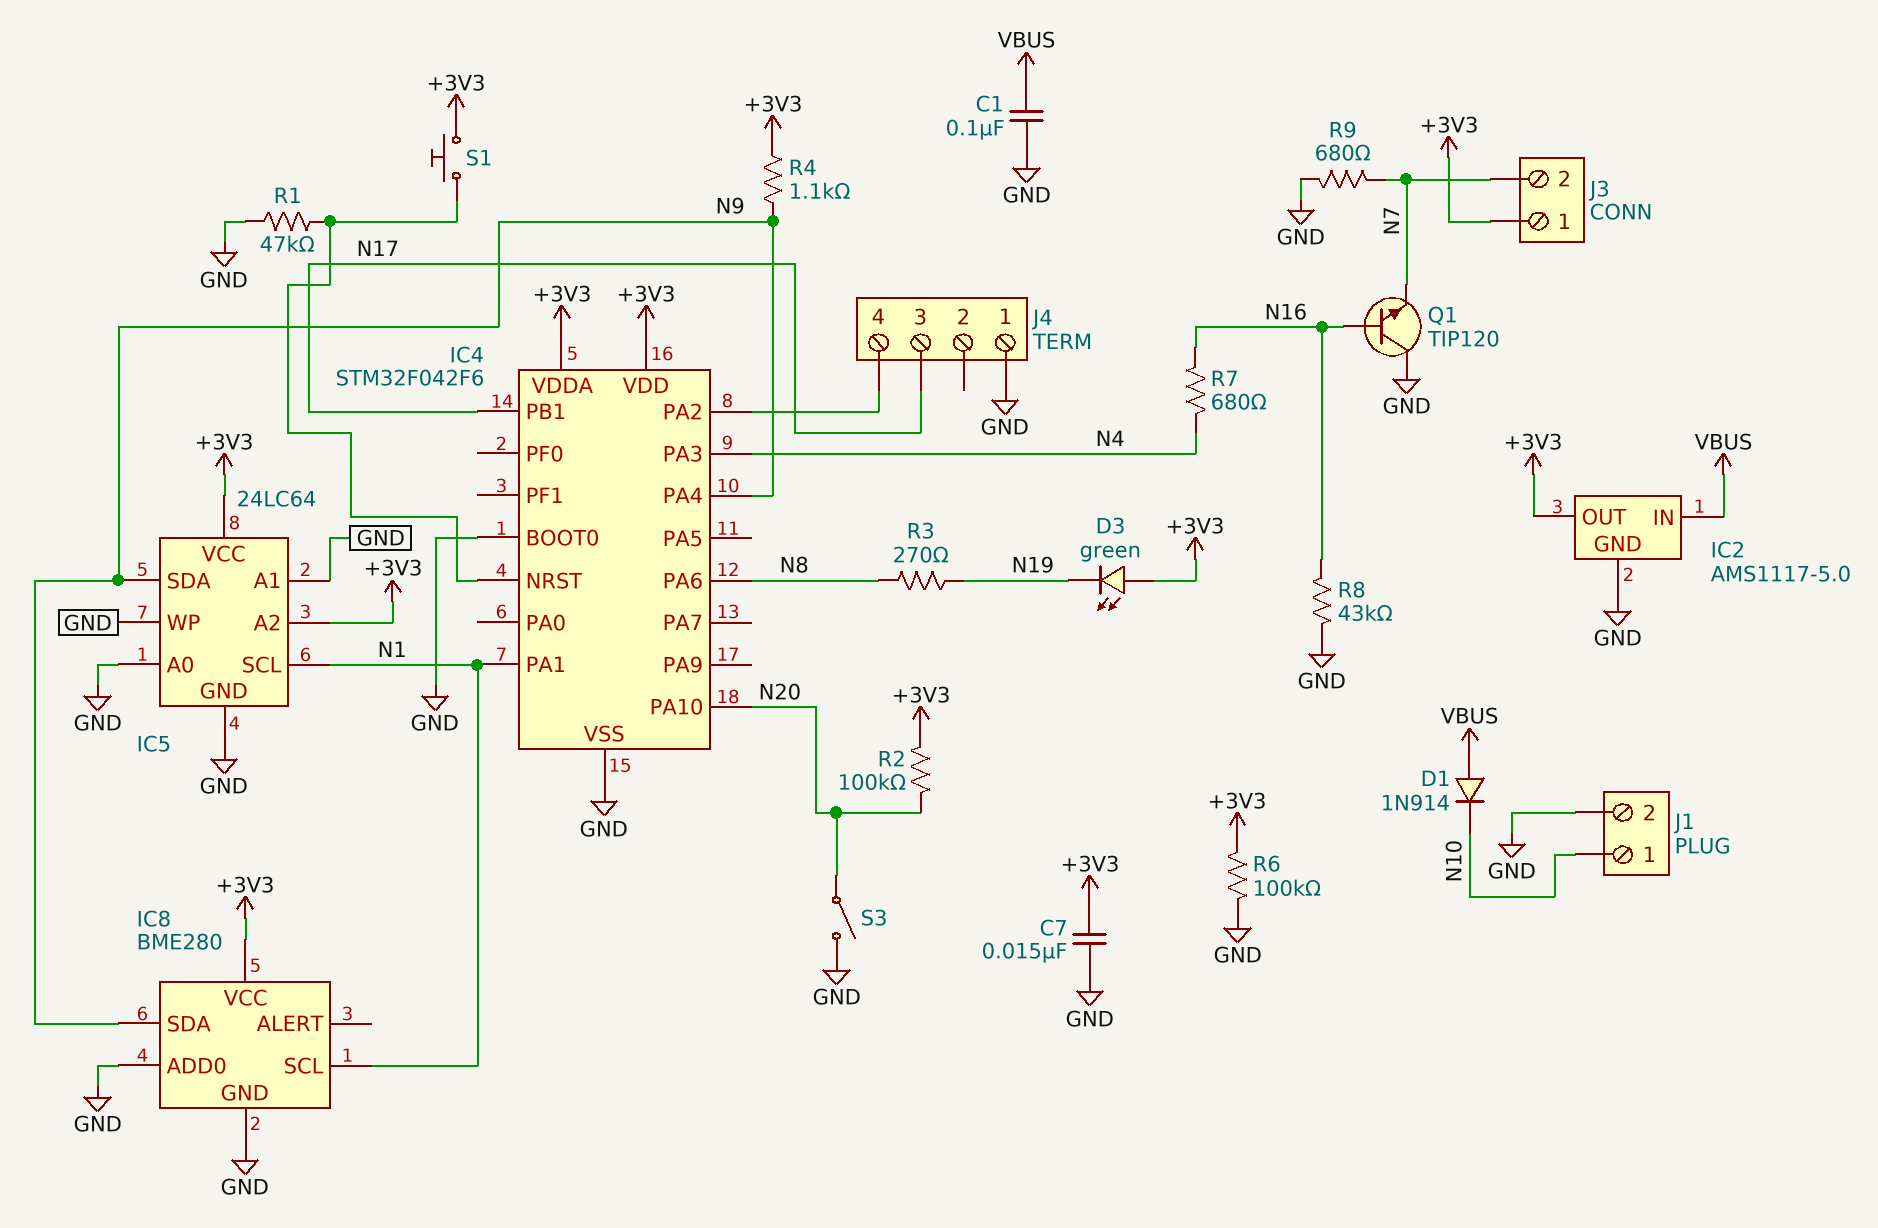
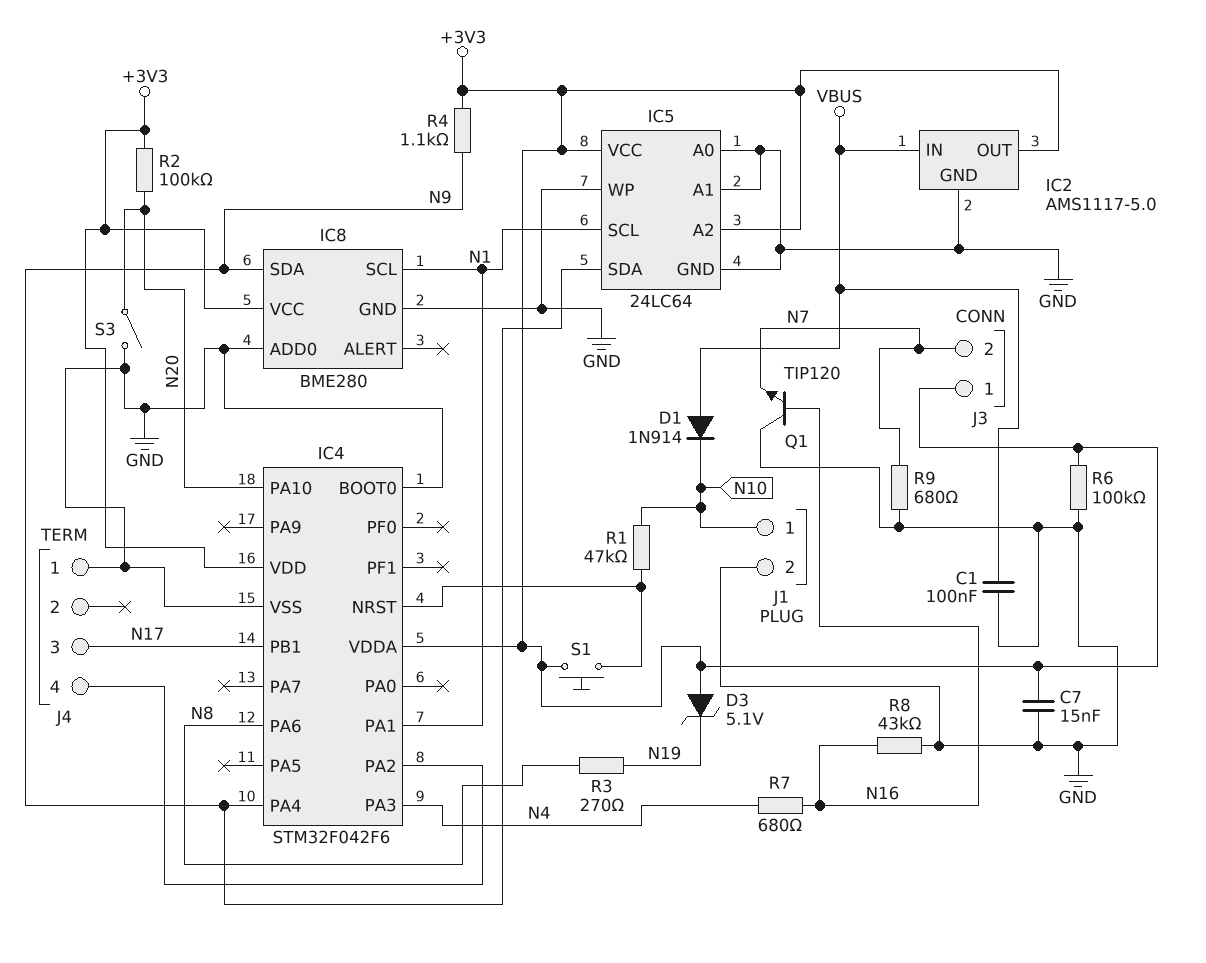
D3: LED green (A +3V3, K N19) -> zener 5.1V (A +3V3, K N19)
R1: 47k (GND, IC4/NRST) -> 47k (IC4/NRST, N10)

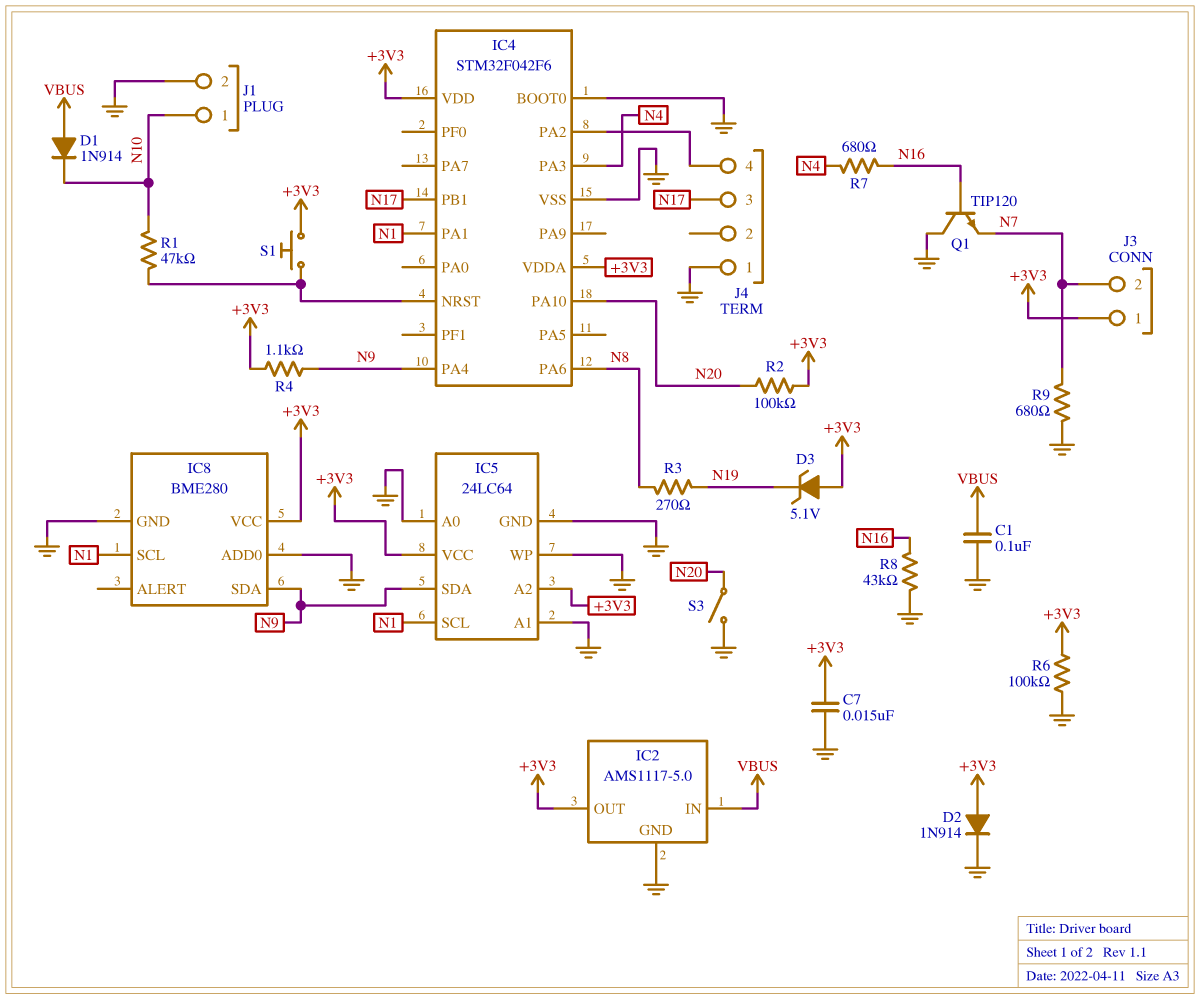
D2: none -> diode 1N914 (A +3V3, K GND)

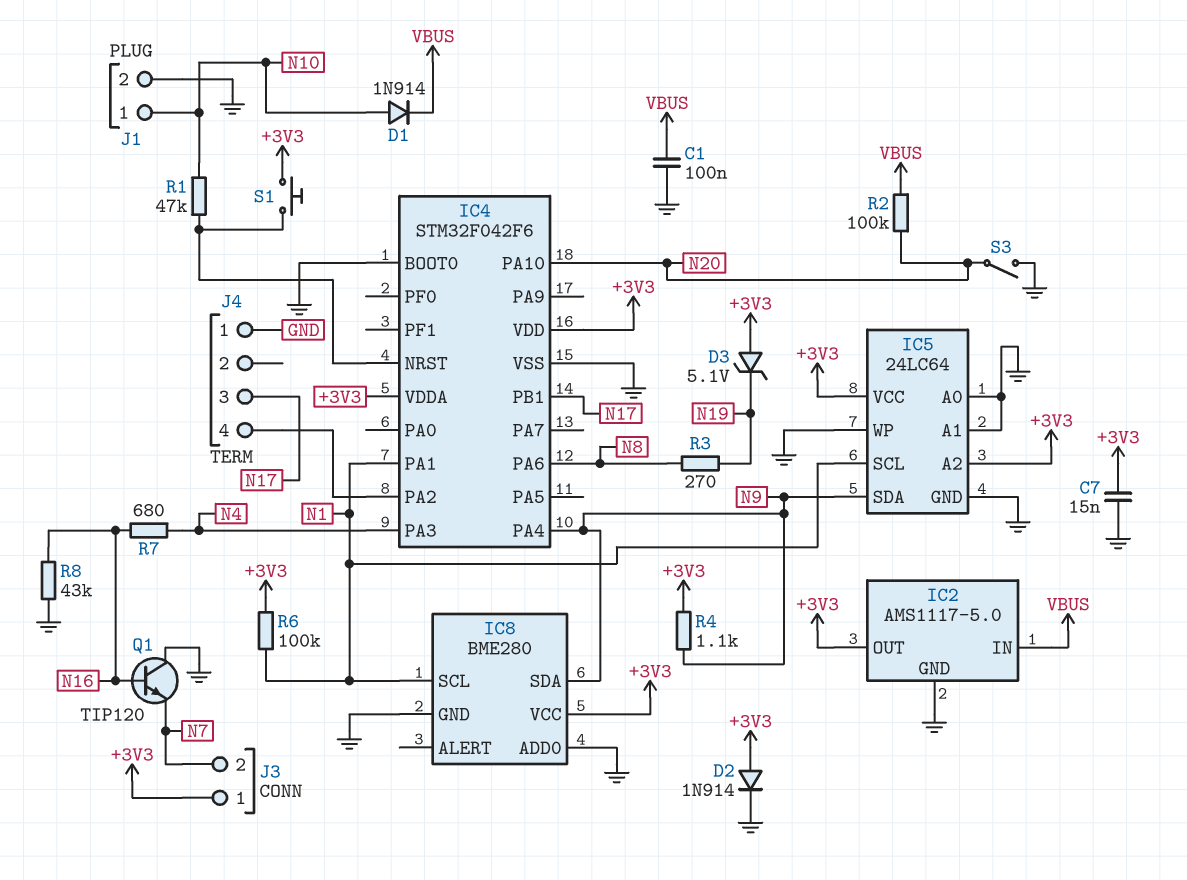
D1: diode 1N914 (A VBUS, K N10) -> diode 1N914 (A N10, K VBUS)
R2: 100k (+3V3, N20) -> 100k (N20, VBUS)
R6: 100k (+3V3, GND) -> 100k (+3V3, N1)
R9: 680 (GND, N7) -> none

